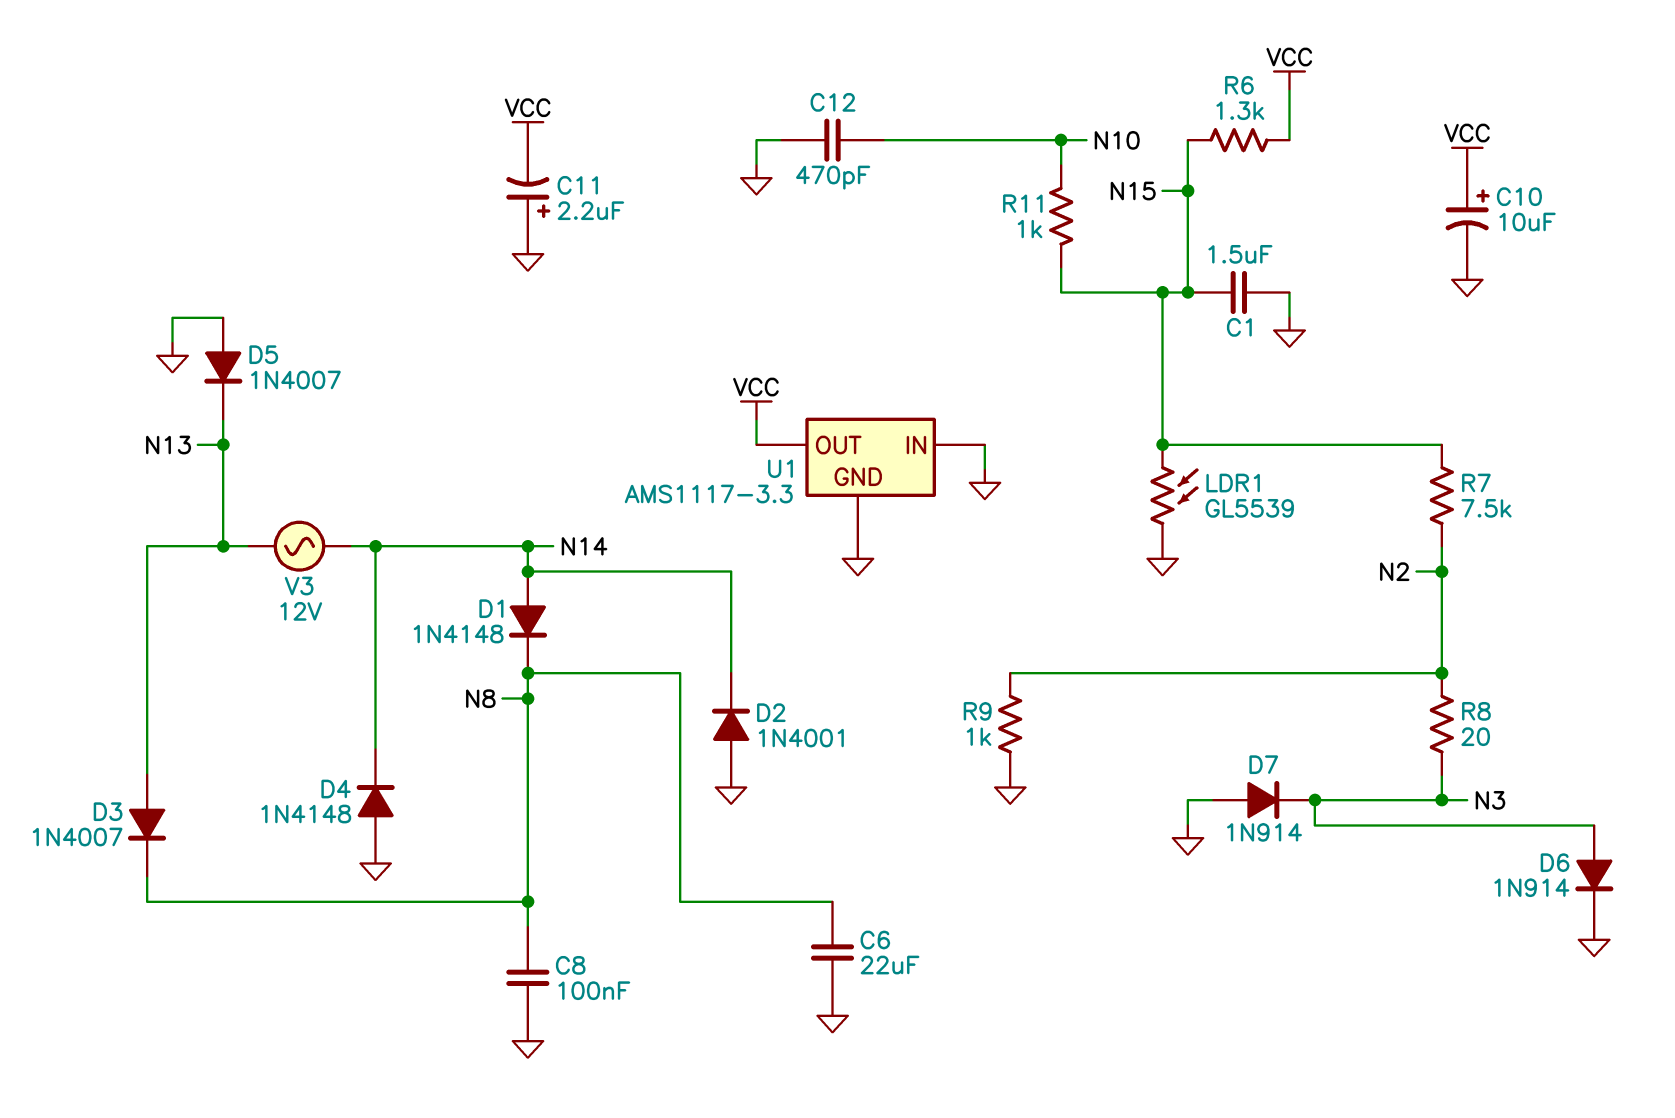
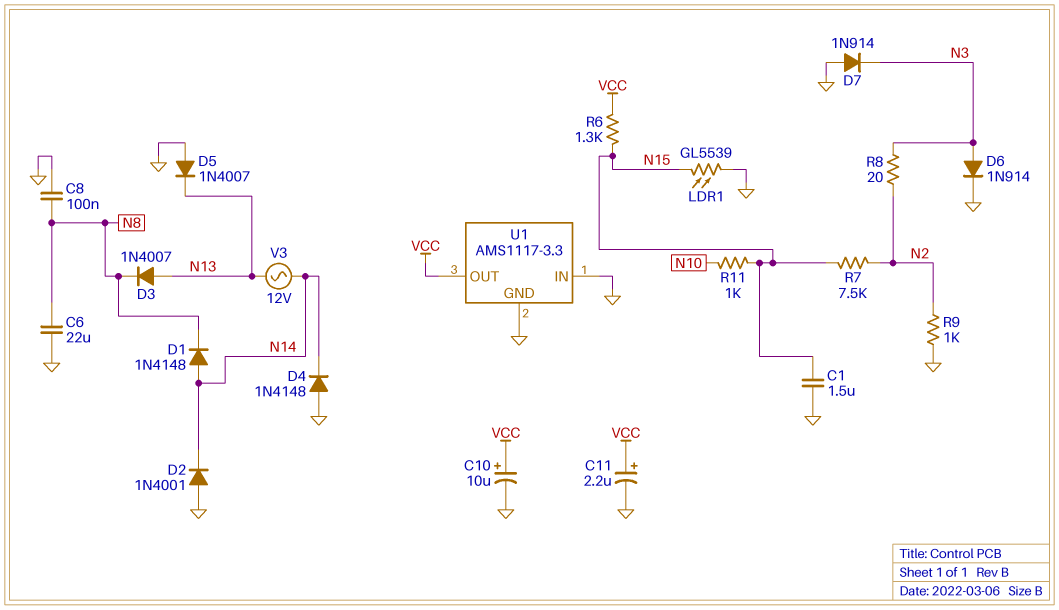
C11: 2.2uF (plus GND, minus VCC) -> 2.2uF (plus VCC, minus GND)
C12: 470pF (GND, N10) -> none

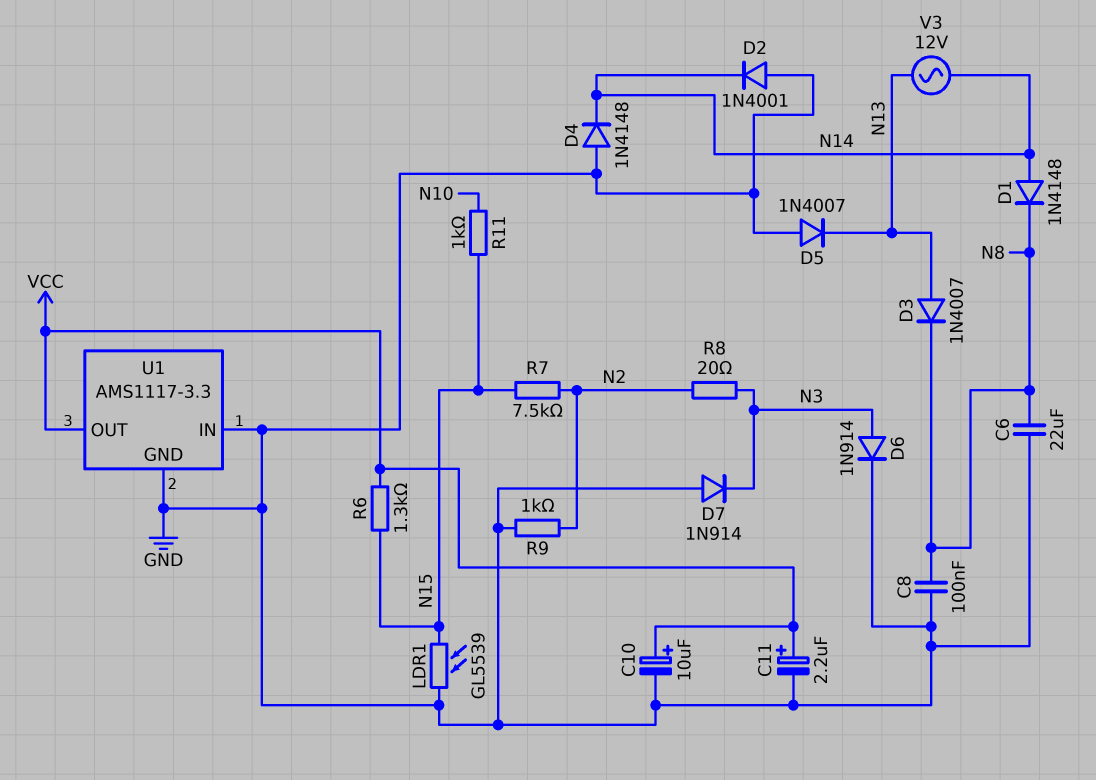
C1: 1.5uF (GND, N15) -> none

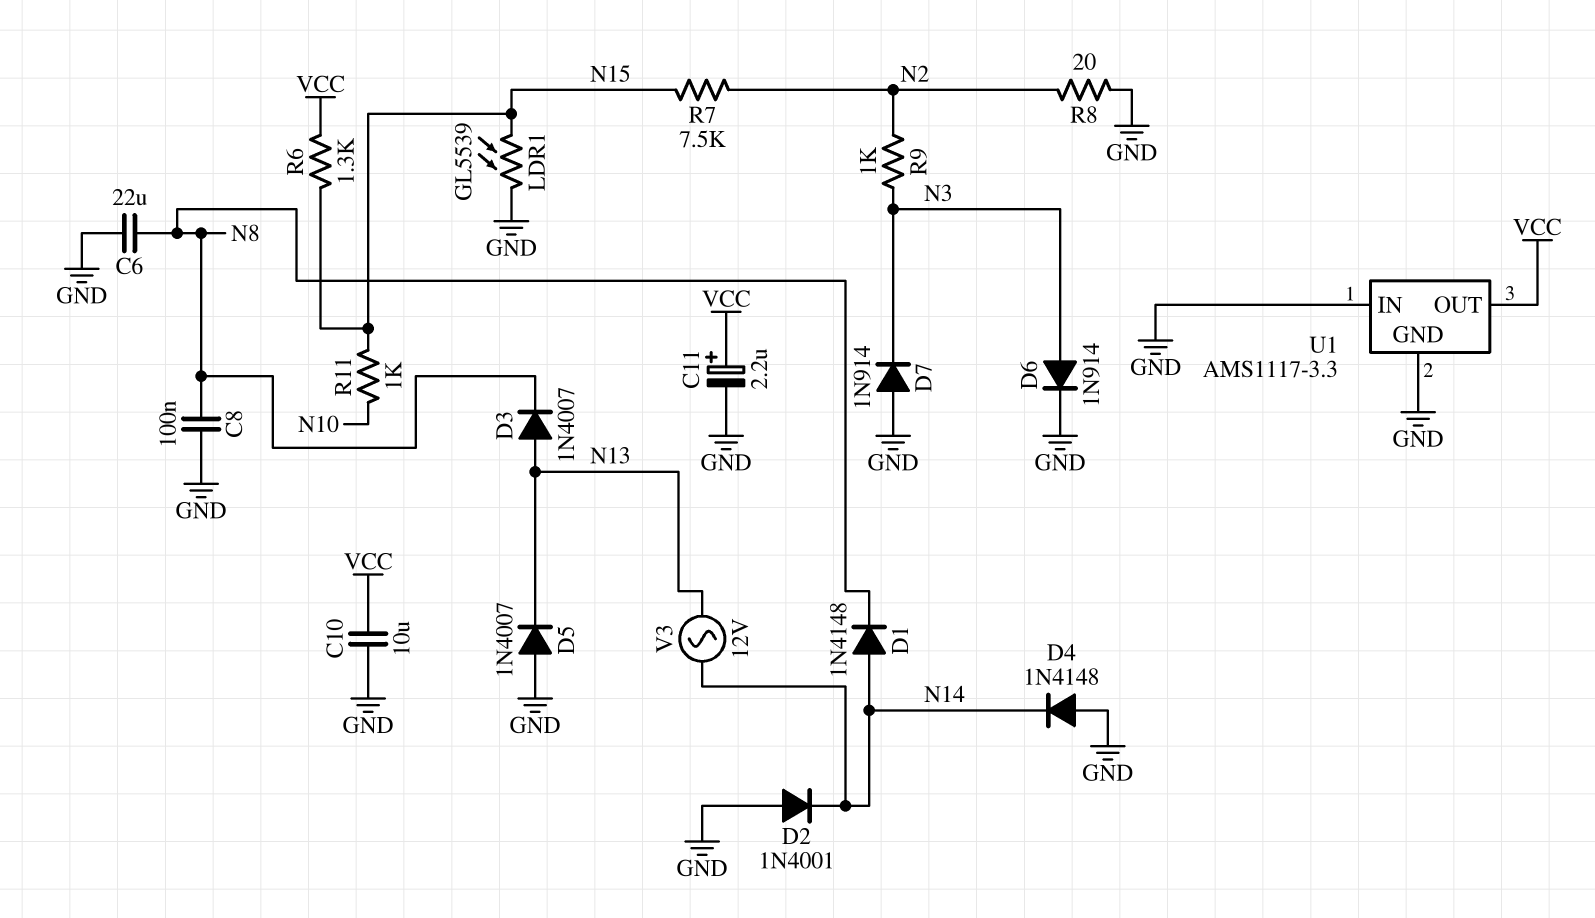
C10: 10uF (plus VCC, minus GND) -> 10uF (GND, VCC)
R8: 20 (N2, N3) -> 20 (GND, N2)
R9: 1k (GND, N2) -> 1k (N2, N3)

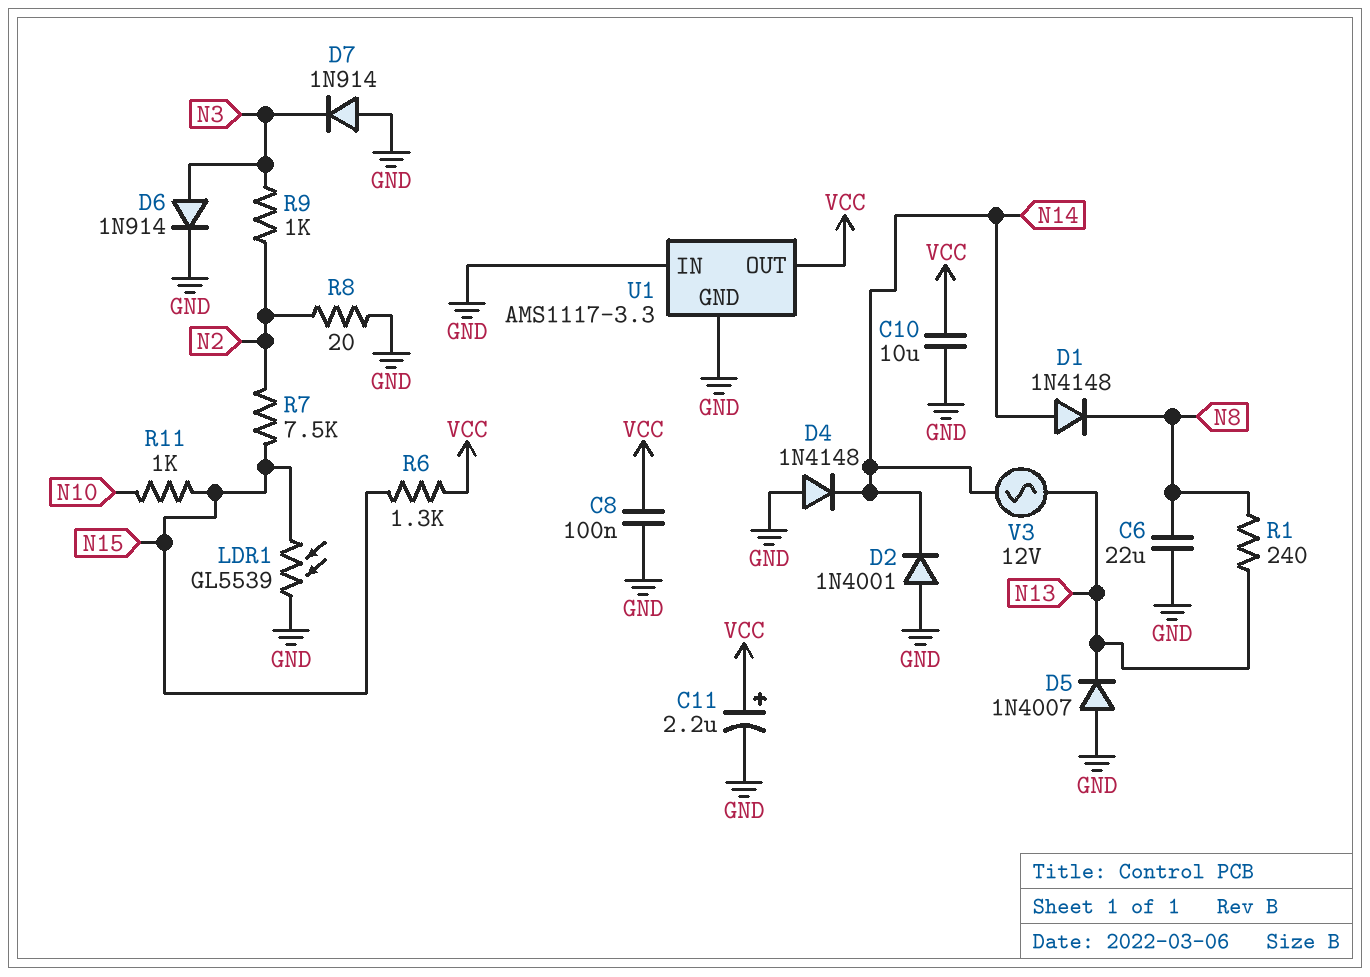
C8: 100nF (GND, N8) -> 100nF (GND, VCC)
D3: diode 1N4007 (A N13, K N8) -> none
R1: none -> 240 (N8, N13)

